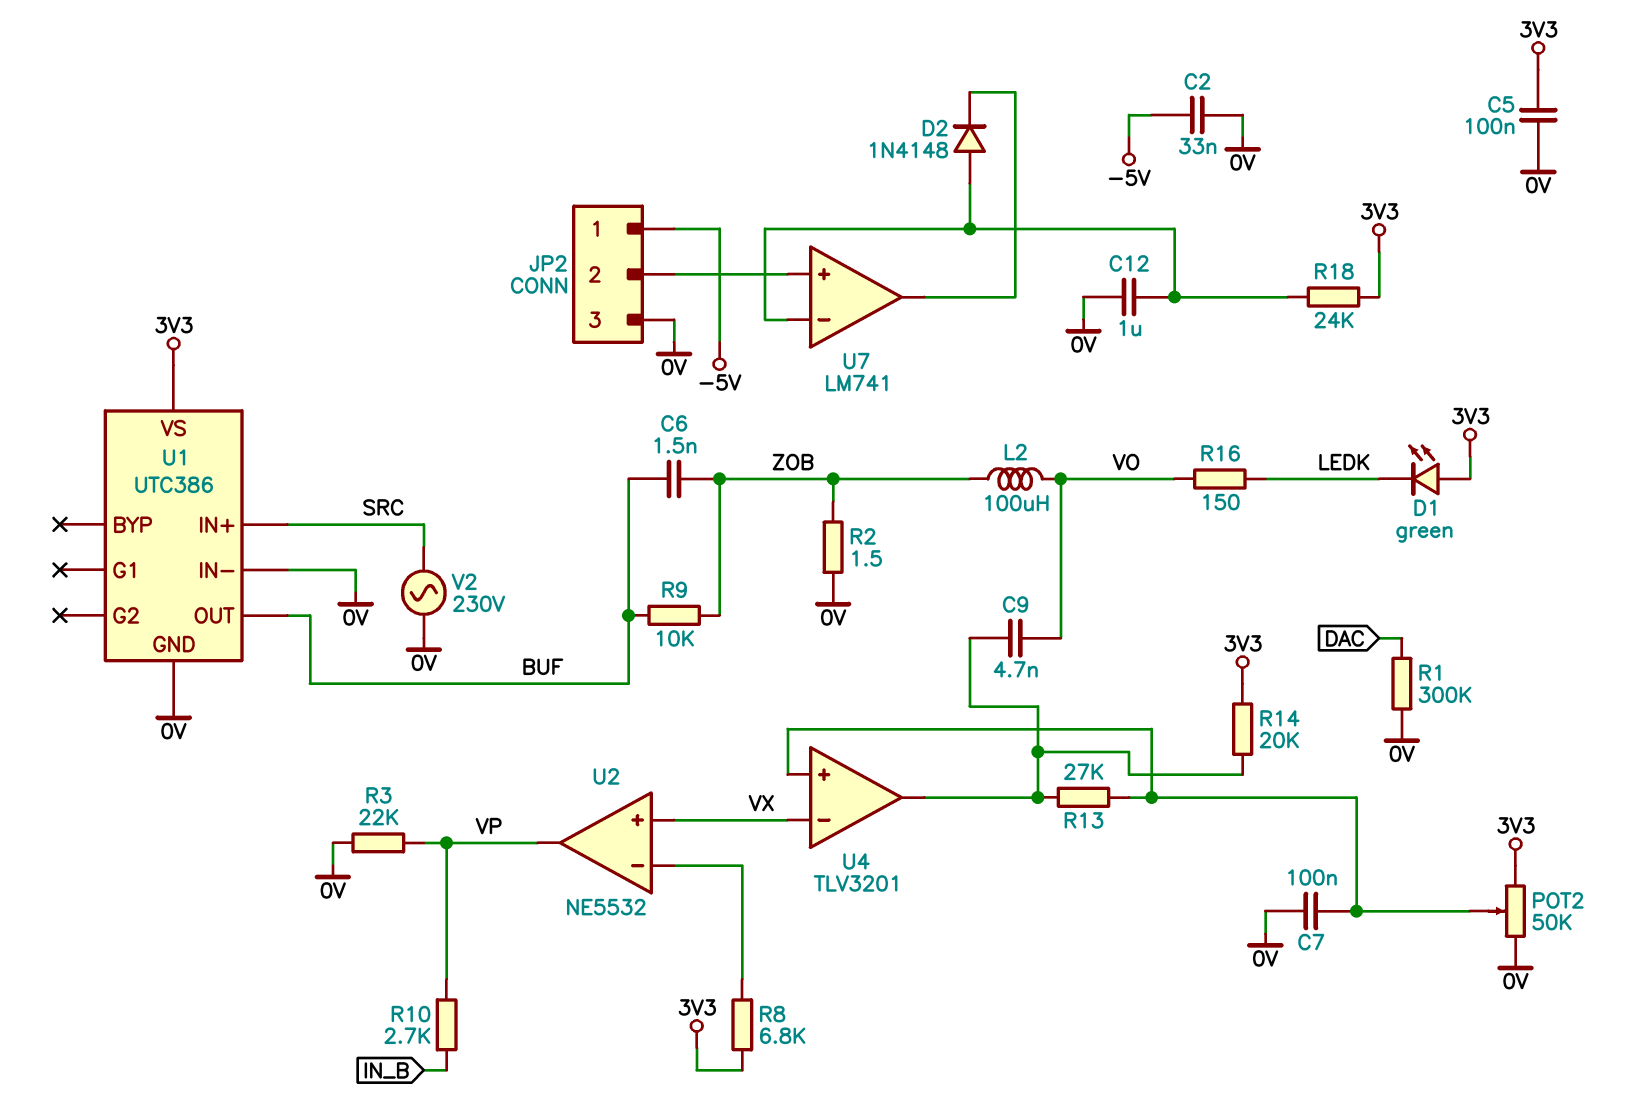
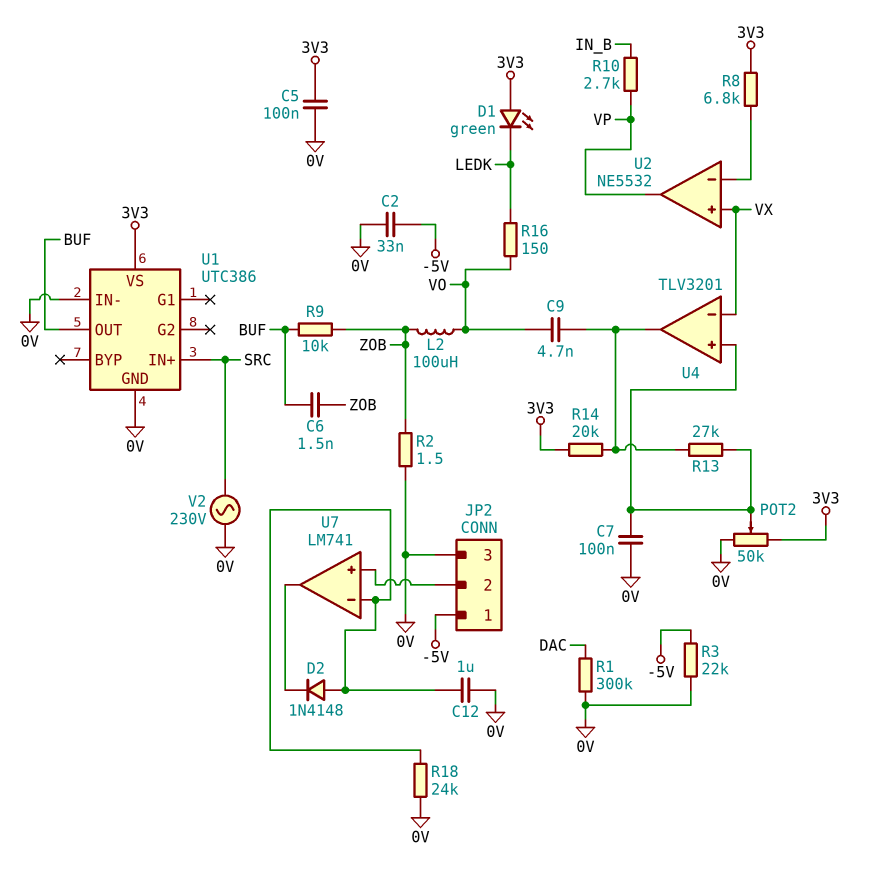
R3: 22k (0V, VP) -> 22k (-5V, 0V)
R18: 24k (3V3, U7/in-) -> 24k (0V, U7/in-)

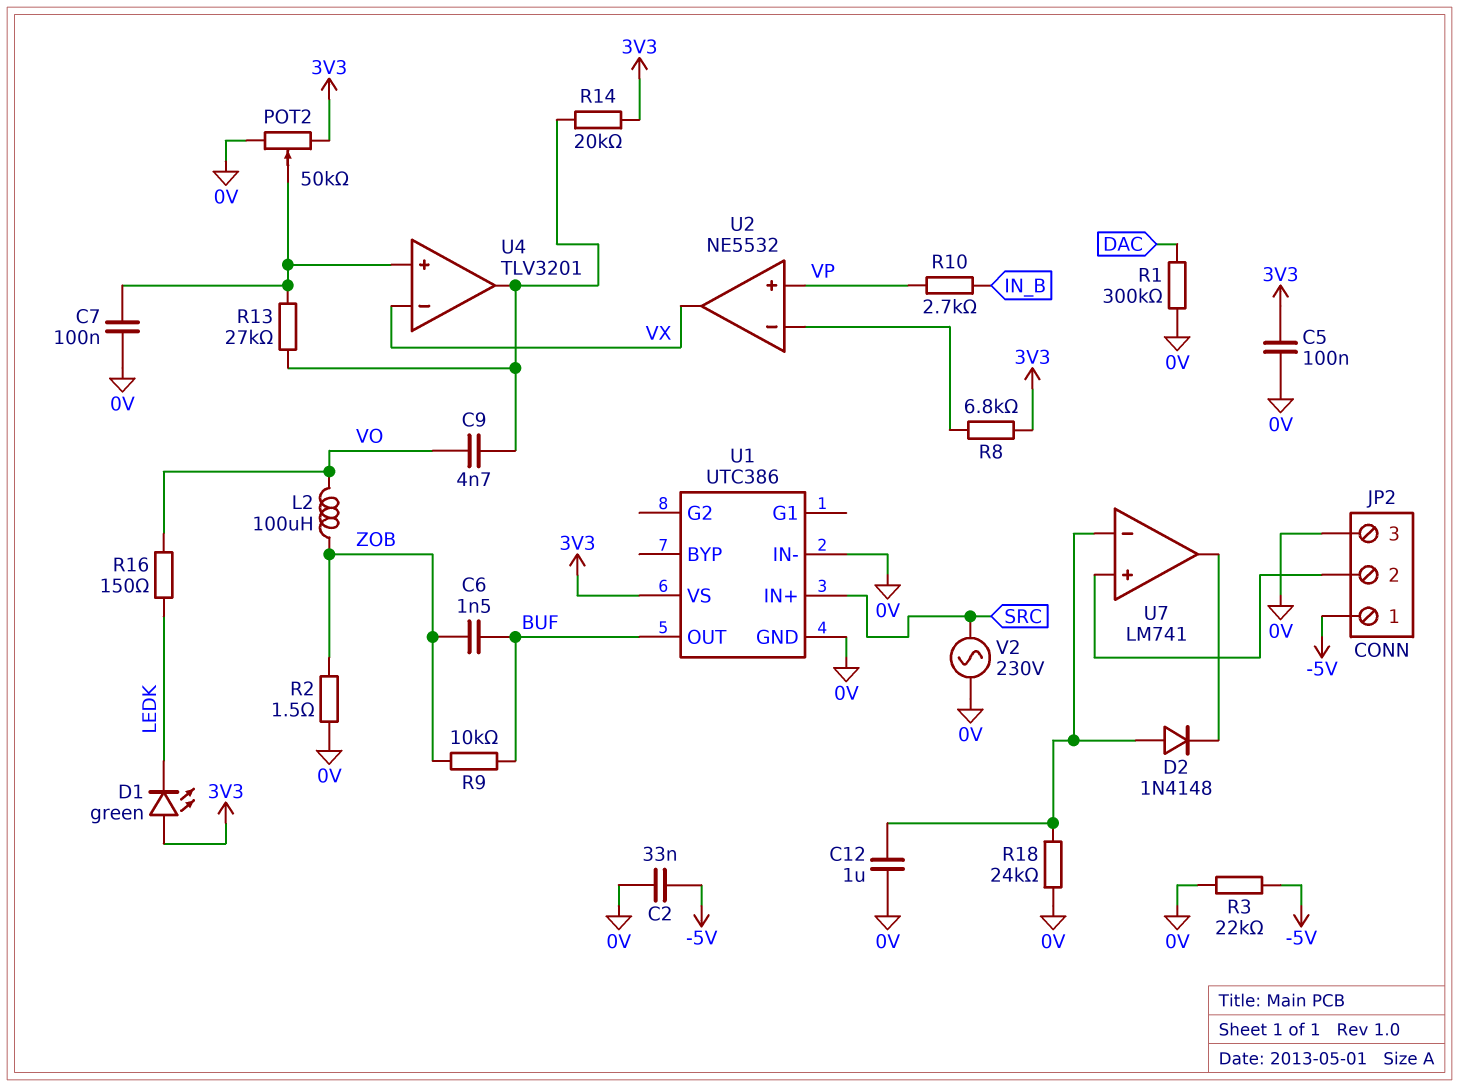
U2 pin in+: VX -> VP
U2 pin out: VP -> VX

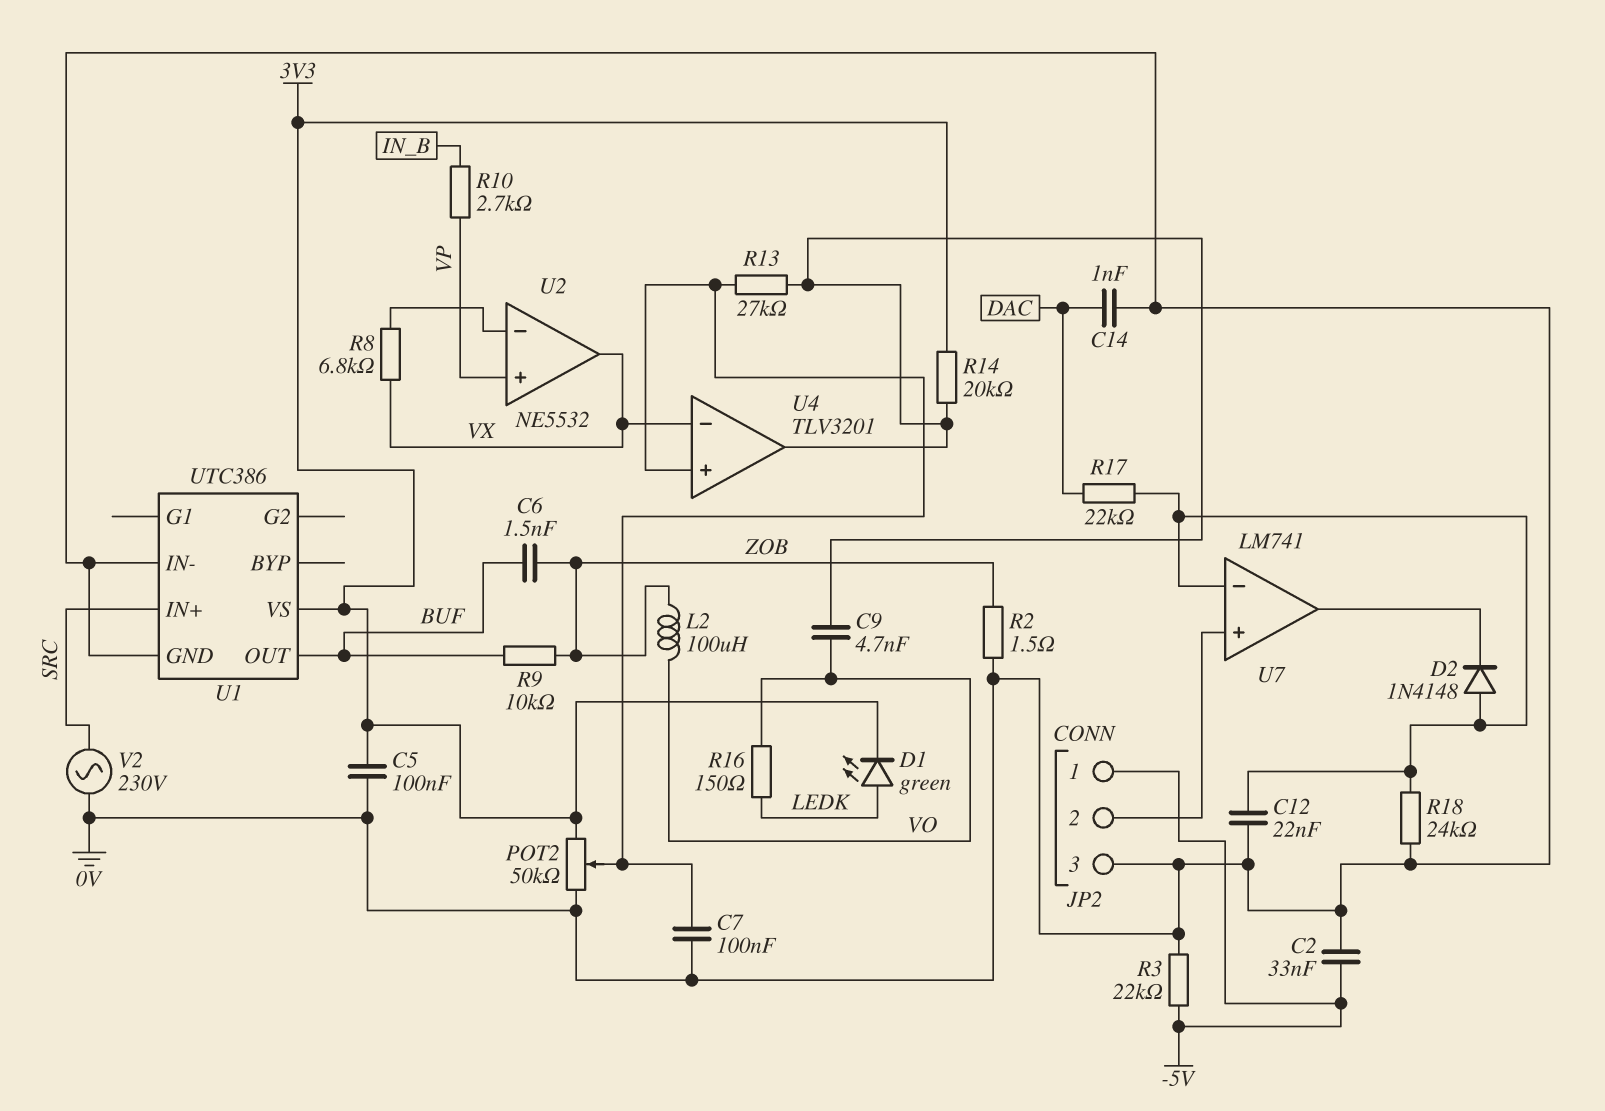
C12: 1uF (0V, U7/in-) -> 22nF (0V, U7/in-)
C14: none -> 1nF (0V, DAC)
D1: LED green (A 3V3, K LEDK) -> LED green (A LEDK, K 3V3)
R1: 300k (0V, DAC) -> none
R8: 6.8k (3V3, U2/in-) -> 6.8k (U2/in-, VX)
R17: none -> 22k (DAC, U7/in-)

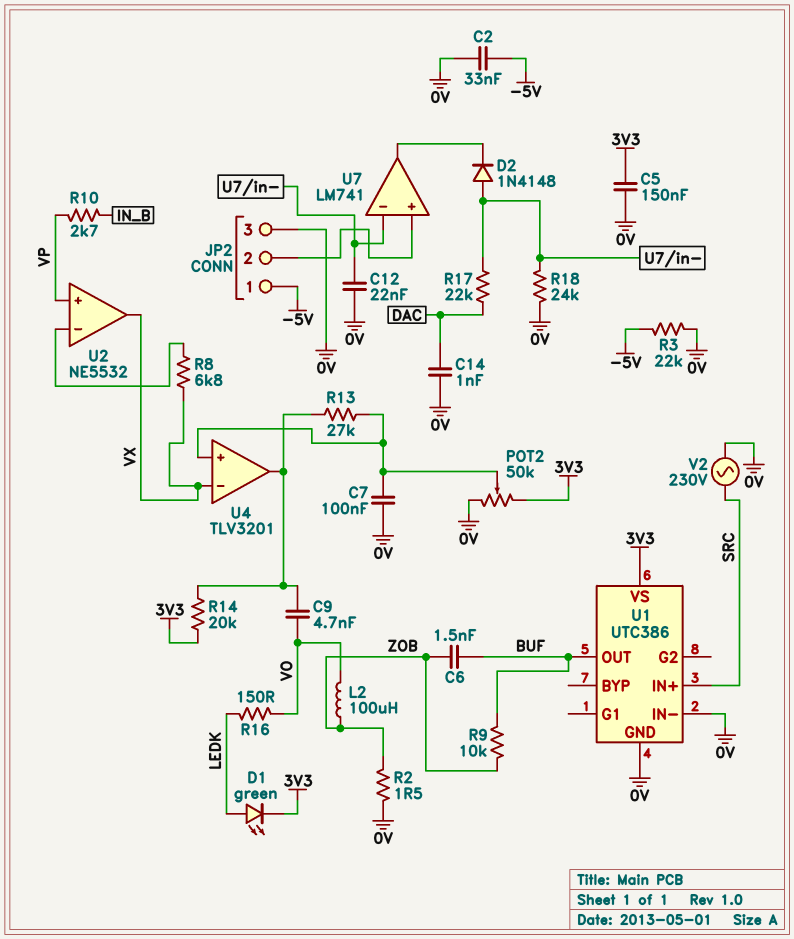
C5: 100nF (0V, 3V3) -> 150nF (0V, 3V3)

